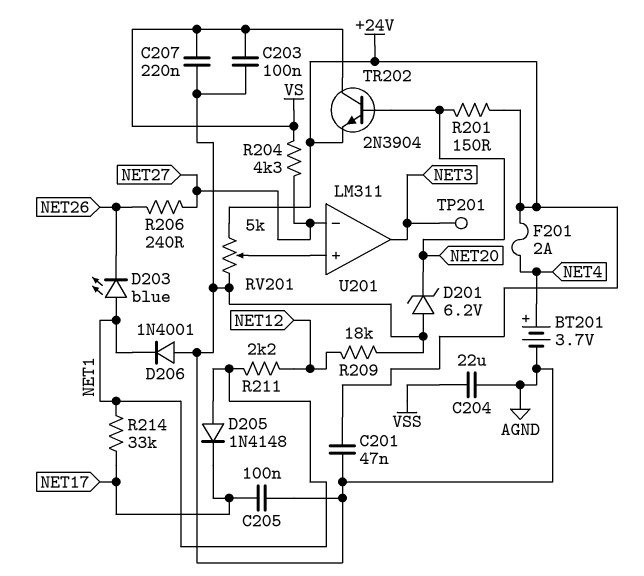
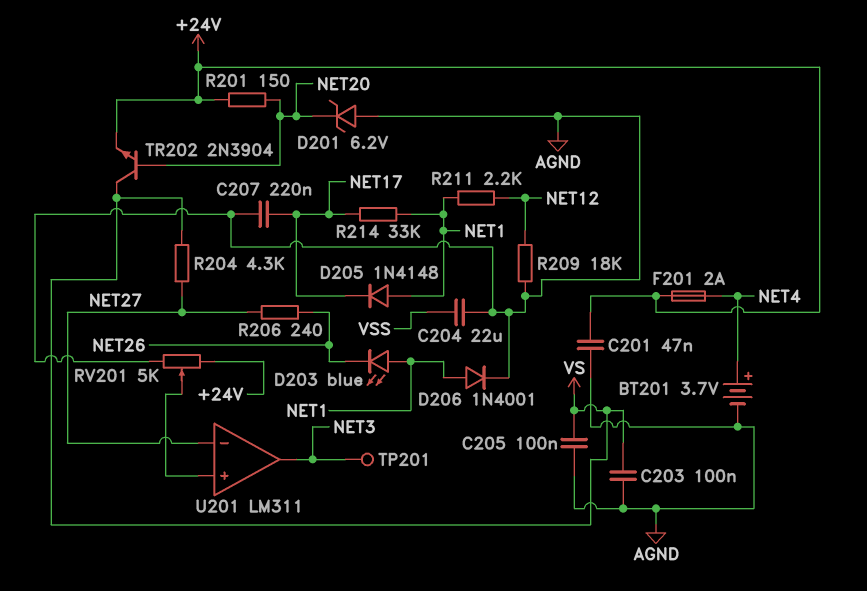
C205: 100nF (AGND, NET17) -> 100nF (AGND, VS)
C207: 220nF (AGND, VS) -> 220nF (AGND, NET17)
D206: diode 1N4001 (A AGND, K NET1) -> diode 1N4001 (A NET1, K AGND)

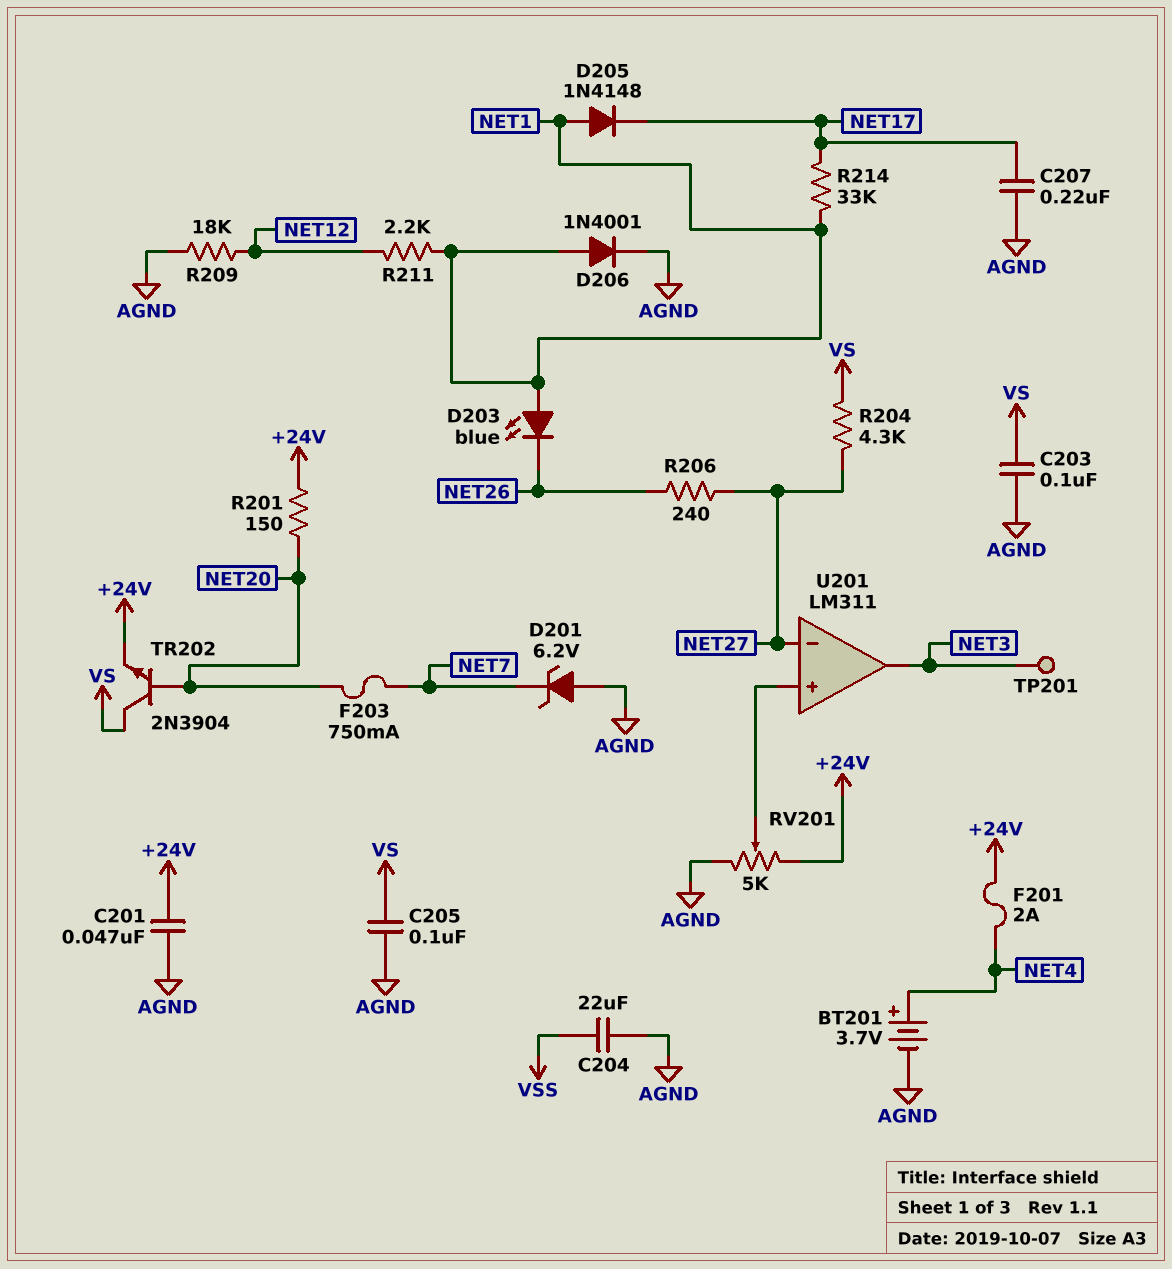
D201: zener 6.2V (A AGND, K NET20) -> zener 6.2V (A AGND, K NET7)
F203: none -> 750mA (NET7, NET20)

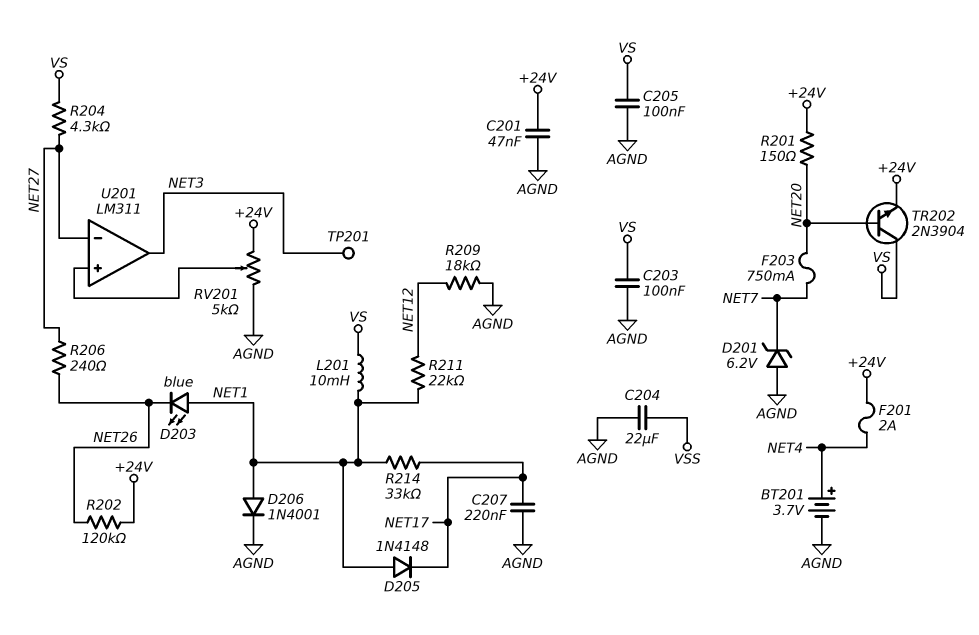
L201: none -> 10mH (NET1, VS)
R202: none -> 120k (+24V, NET26)
R211: 2.2k (NET1, NET12) -> 22k (NET1, NET12)

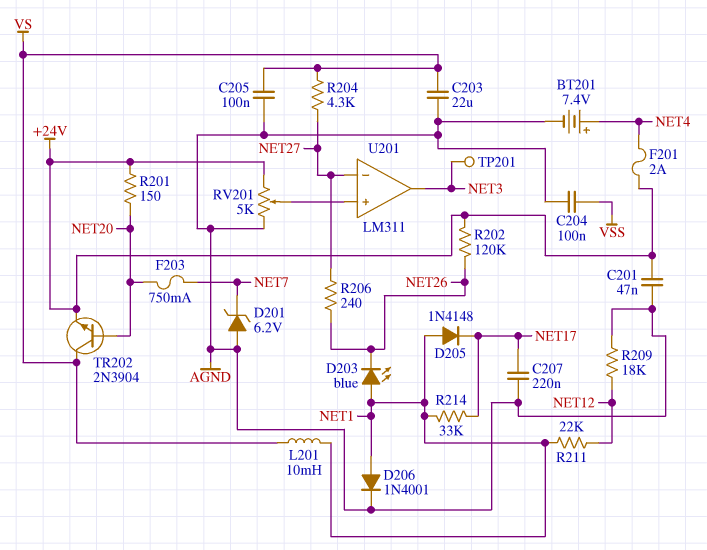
BT201: 3.7V (plus NET4, minus AGND) -> 7.4V (plus NET4, minus AGND)
C203: 100nF (AGND, VS) -> 22uF (AGND, VS)
C204: 22uF (AGND, VSS) -> 100nF (AGND, VSS)

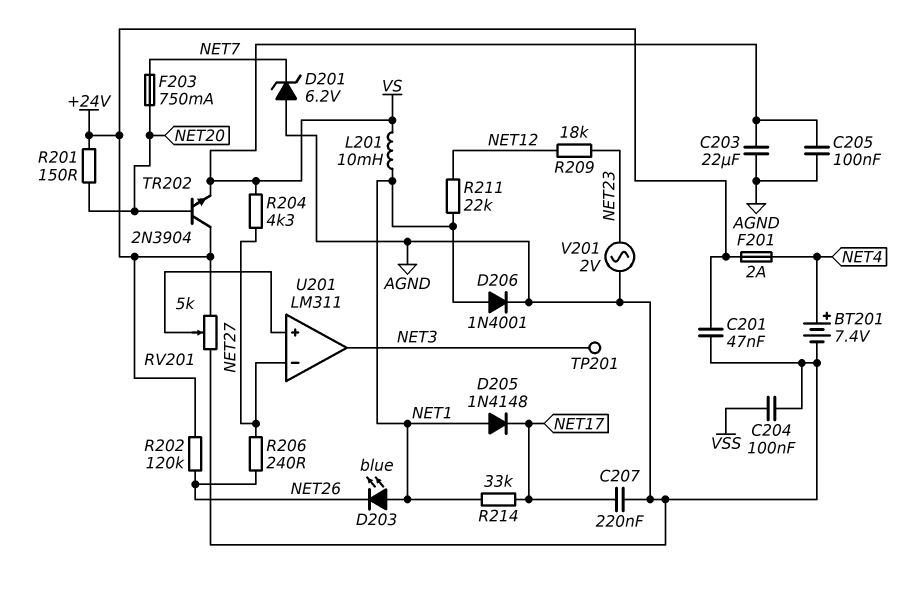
R209: 18k (AGND, NET12) -> 18k (NET12, NET23)
TR202: NPN 2N3904 (B NET20, C VS, E +24V) -> NPN 2N3904 (B NET20, C +24V, E VS)
V201: none -> AC 2V (AGND, NET23)

